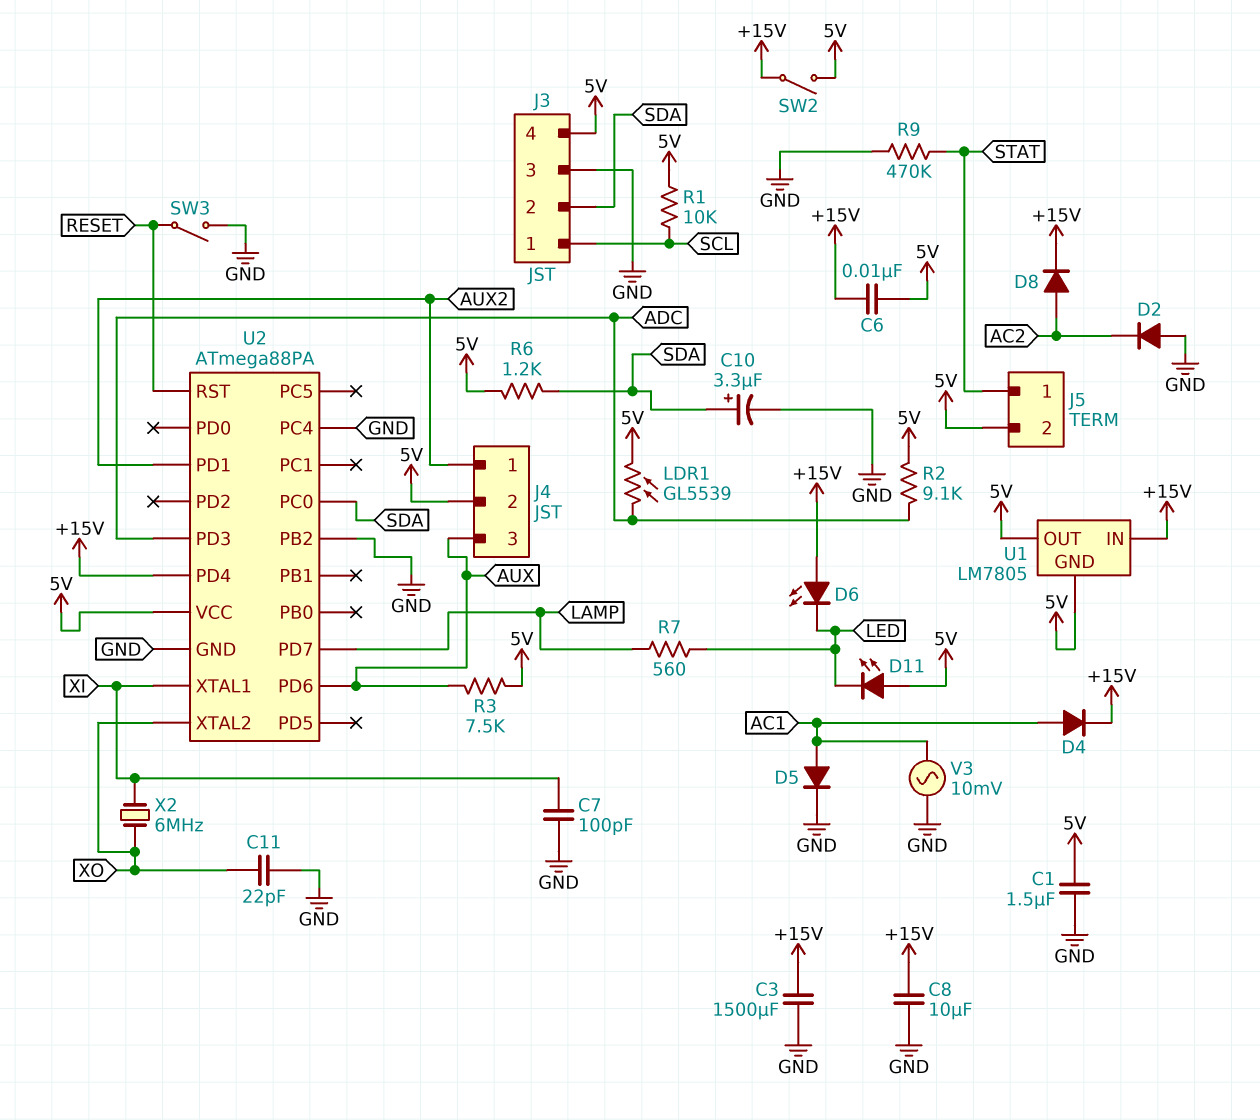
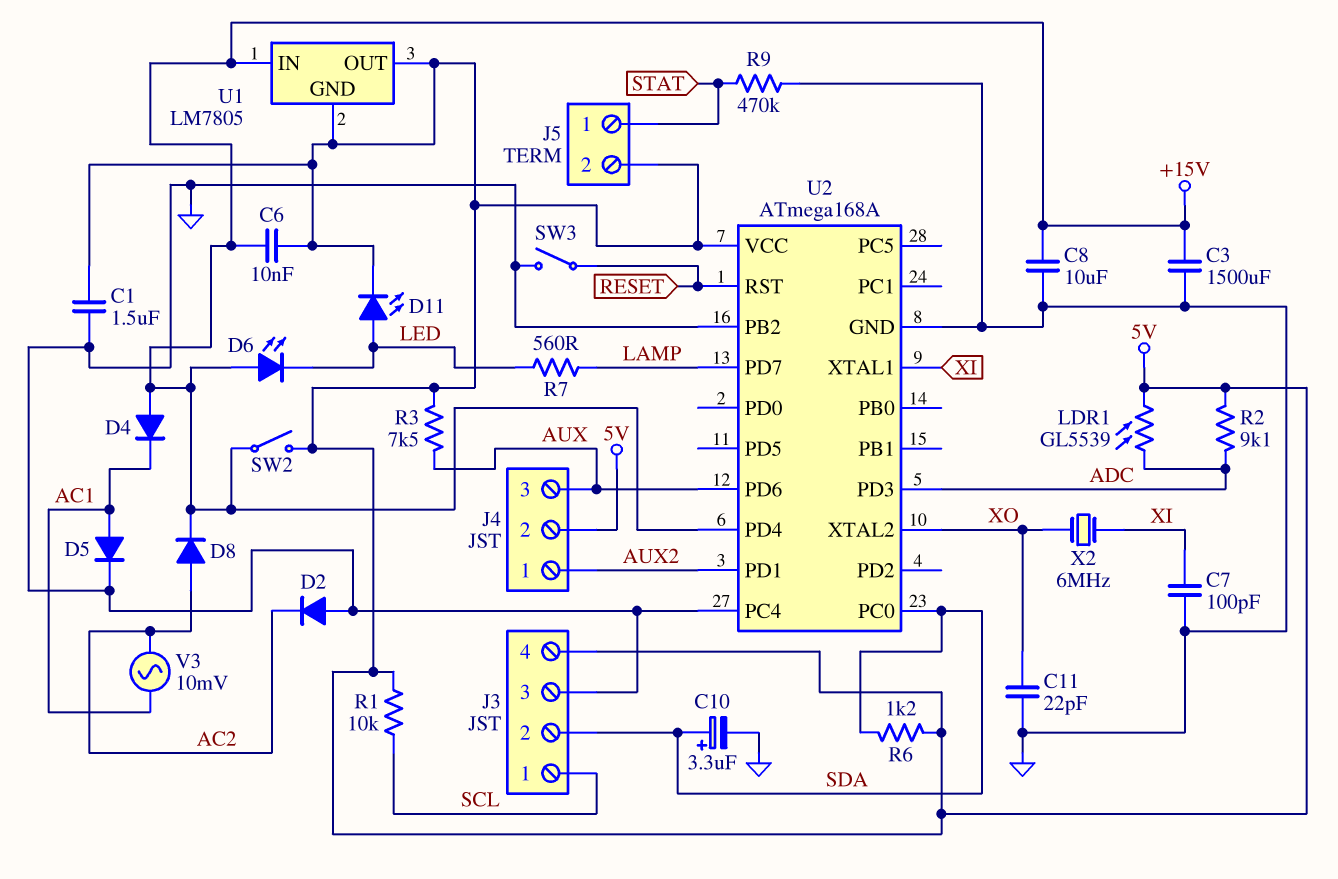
D4: diode (A AC1, K +15V) -> diode (A +15V, K AC1)
D11: LED (A 5V, K LED) -> LED (A LED, K 5V)
U2: ATmega88PA -> ATmega168A
V3: AC 10mV (AC1, GND) -> AC 10mV (AC1, AC2)

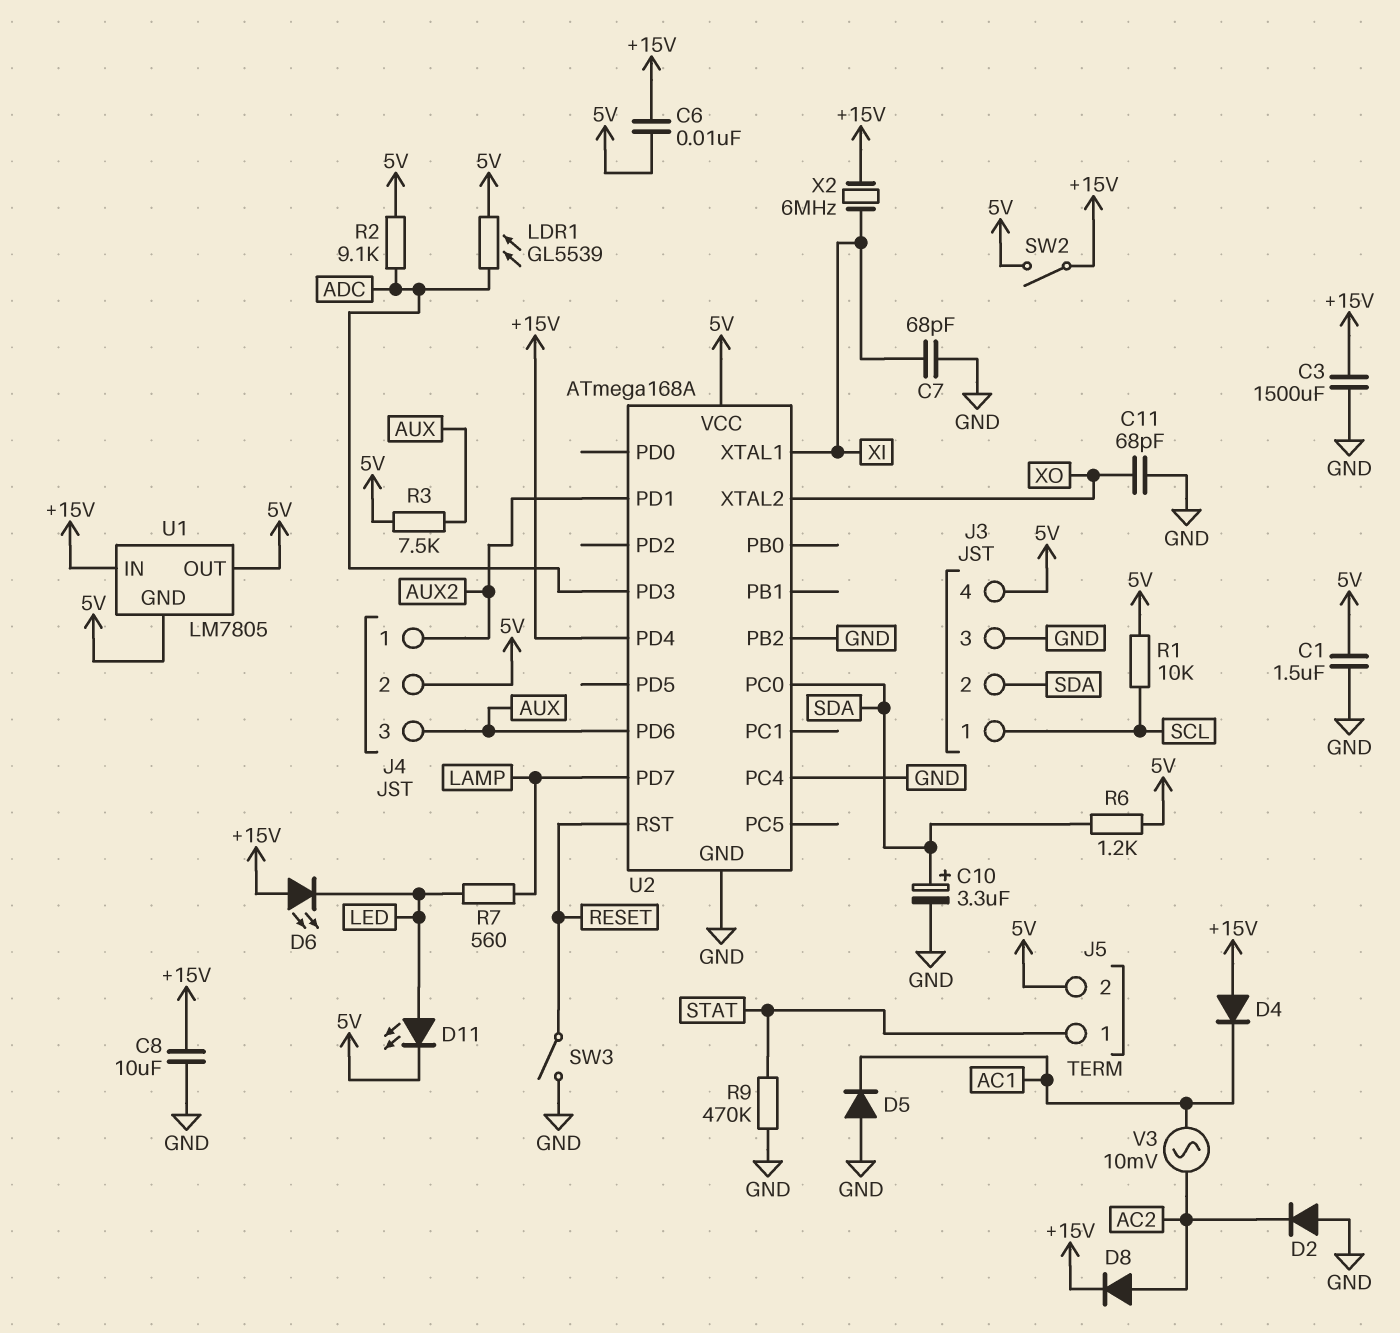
C7: 100pF (GND, XI) -> 68pF (GND, XI)
C11: 22pF (GND, XO) -> 68pF (GND, XO)
D5: diode (A AC1, K GND) -> diode (A GND, K AC1)
X2: 6MHz (XI, XO) -> 6MHz (+15V, XI)

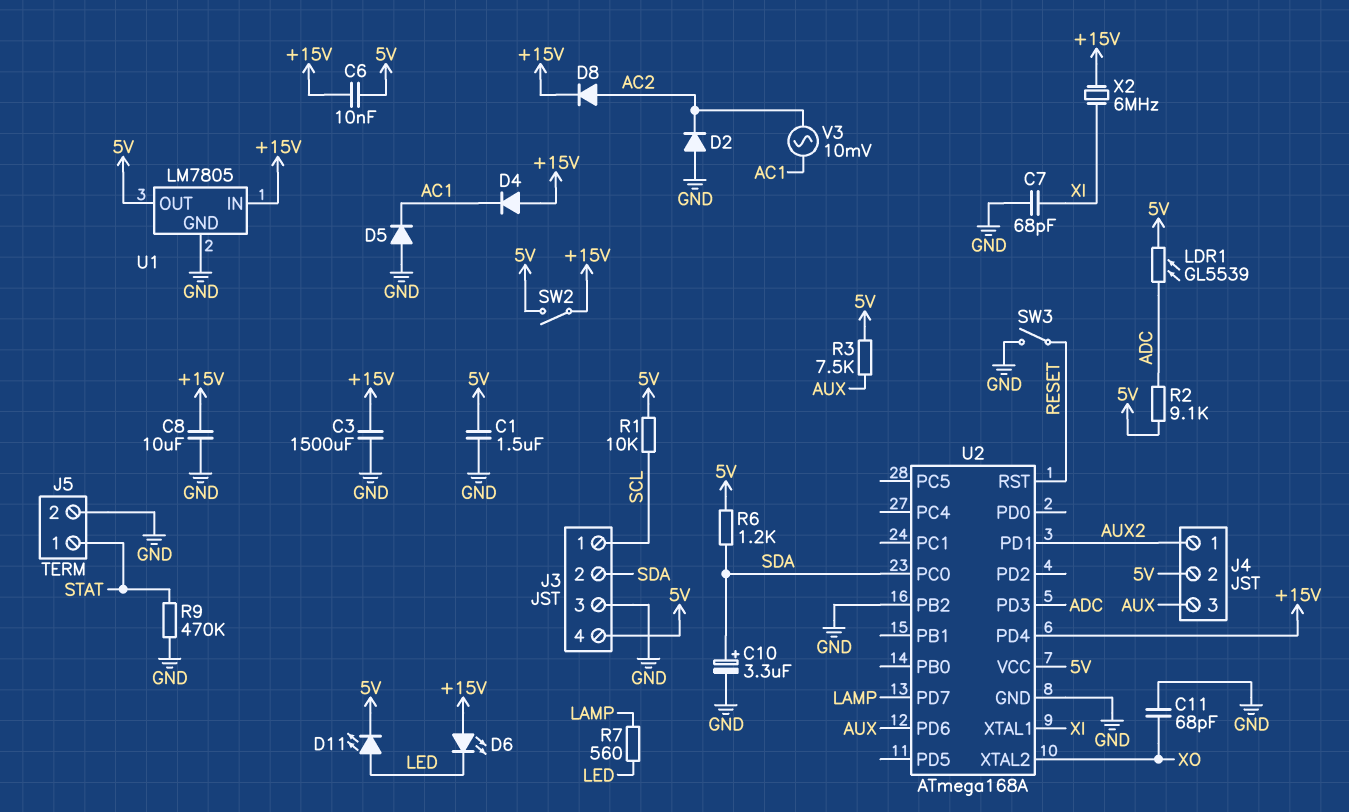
J5 pin 2: 5V -> GND
U1 pin GND: 5V -> GND
U2 pin PC4: GND -> none

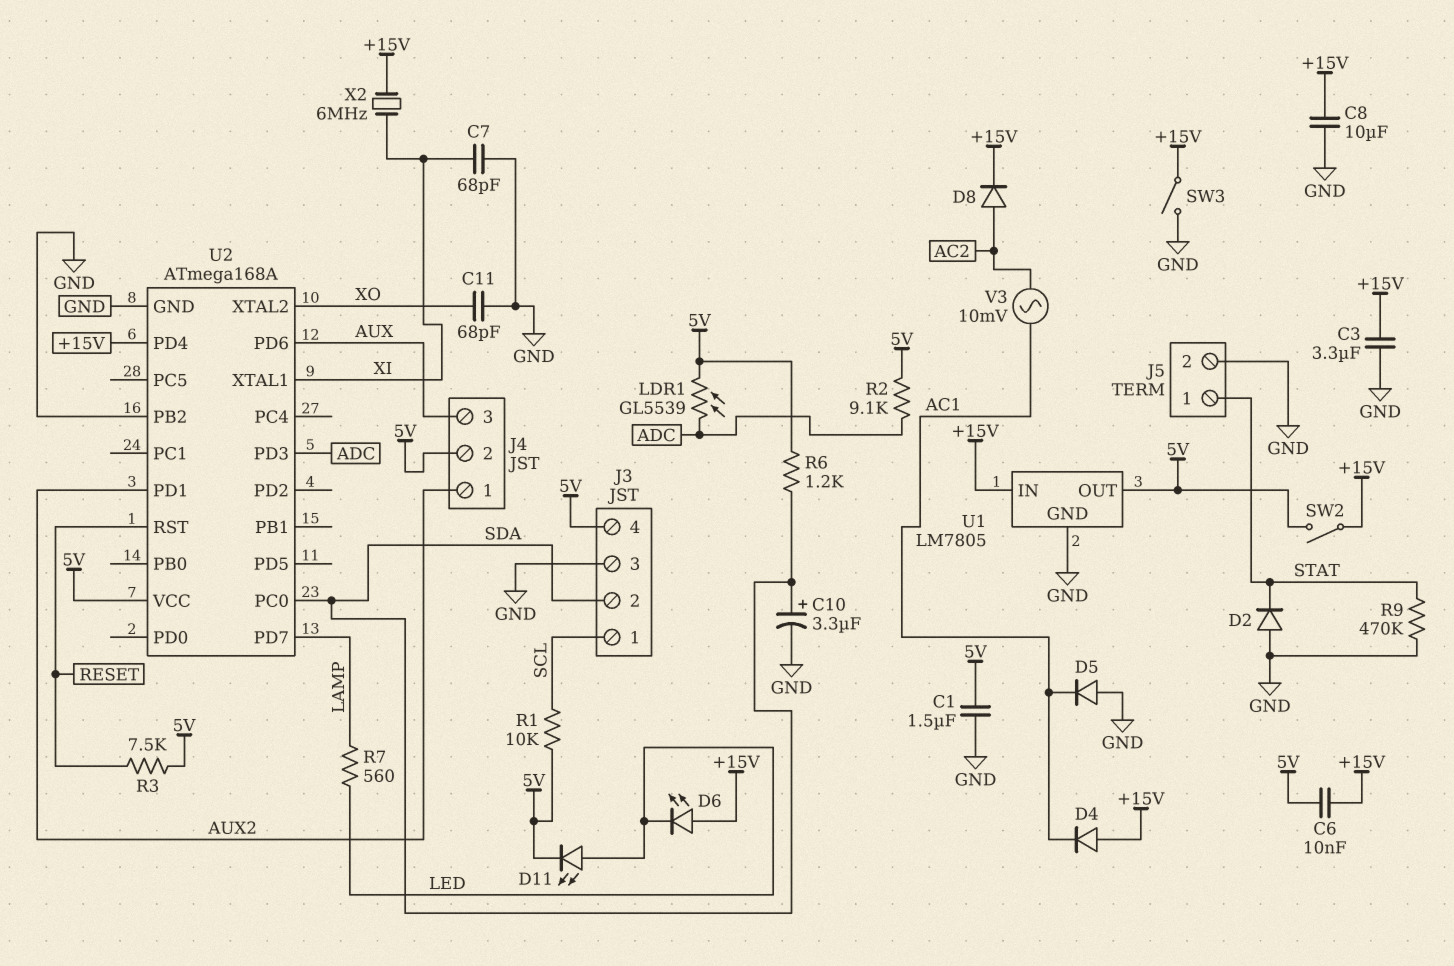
C3: 1500uF (+15V, GND) -> 3.3uF (+15V, GND)
D2: diode (A GND, K AC2) -> diode (A GND, K STAT)
R3: 7.5k (5V, AUX) -> 7.5k (5V, RESET)
SW3: switch (GND, RESET) -> switch (+15V, GND)

